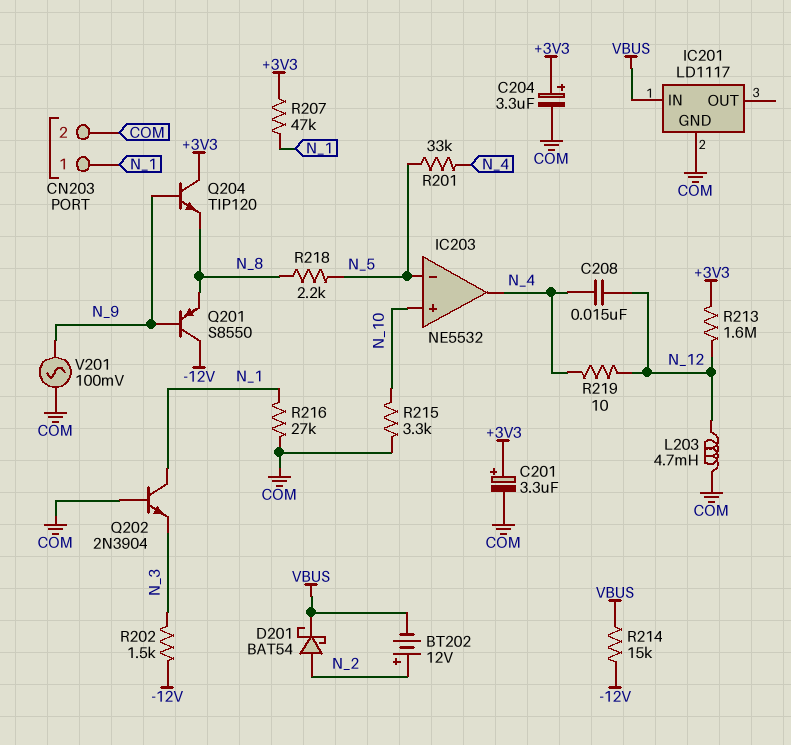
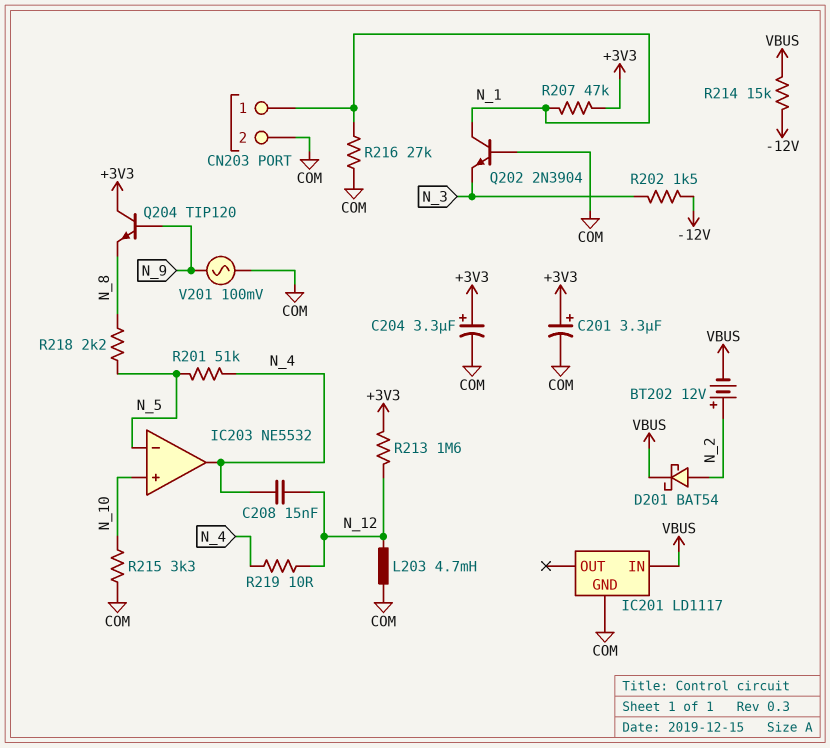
Q201: PNP S8550 (B N_9, C -12V, E N_8) -> none
R201: 33k (N_4, N_5) -> 51k (N_4, N_5)

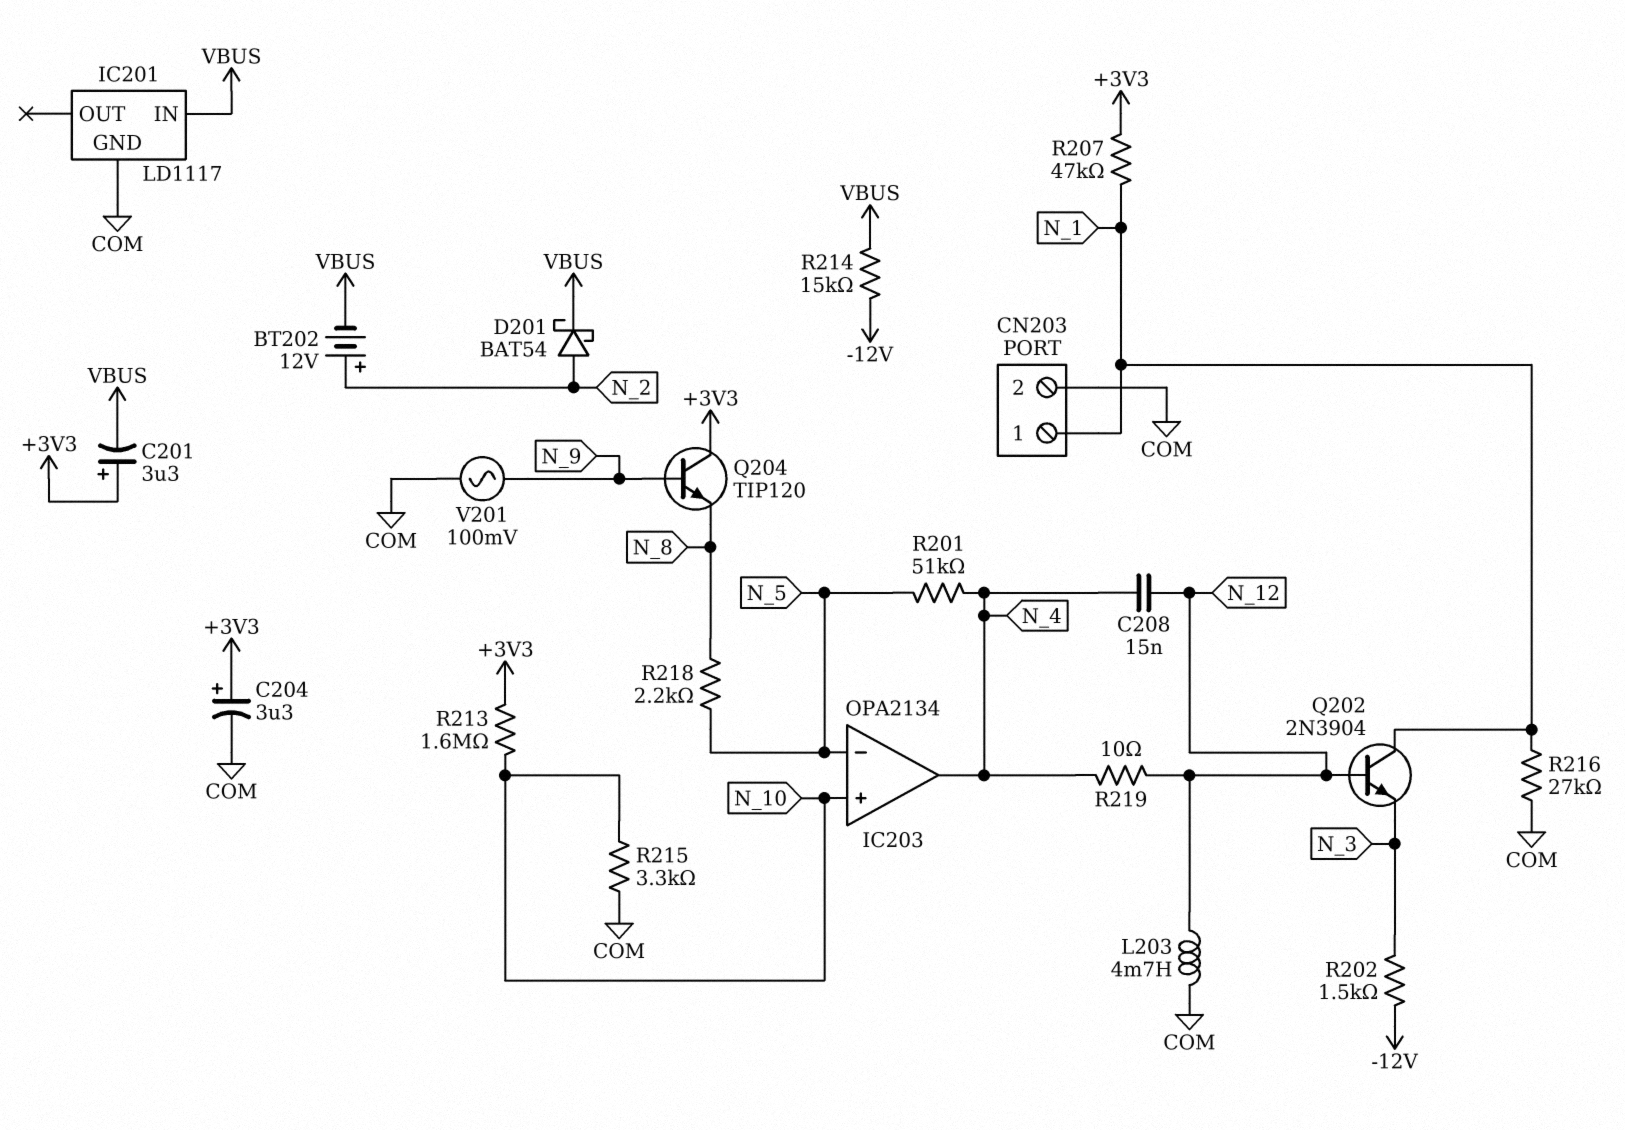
C201: 3.3uF (plus +3V3, minus COM) -> 3.3uF (plus +3V3, minus VBUS)
IC203: NE5532 -> OPA2134
Q202: NPN 2N3904 (B COM, C N_1, E N_3) -> NPN 2N3904 (B N_12, C N_1, E N_3)
R213: 1.6M (+3V3, N_12) -> 1.6M (+3V3, N_10)

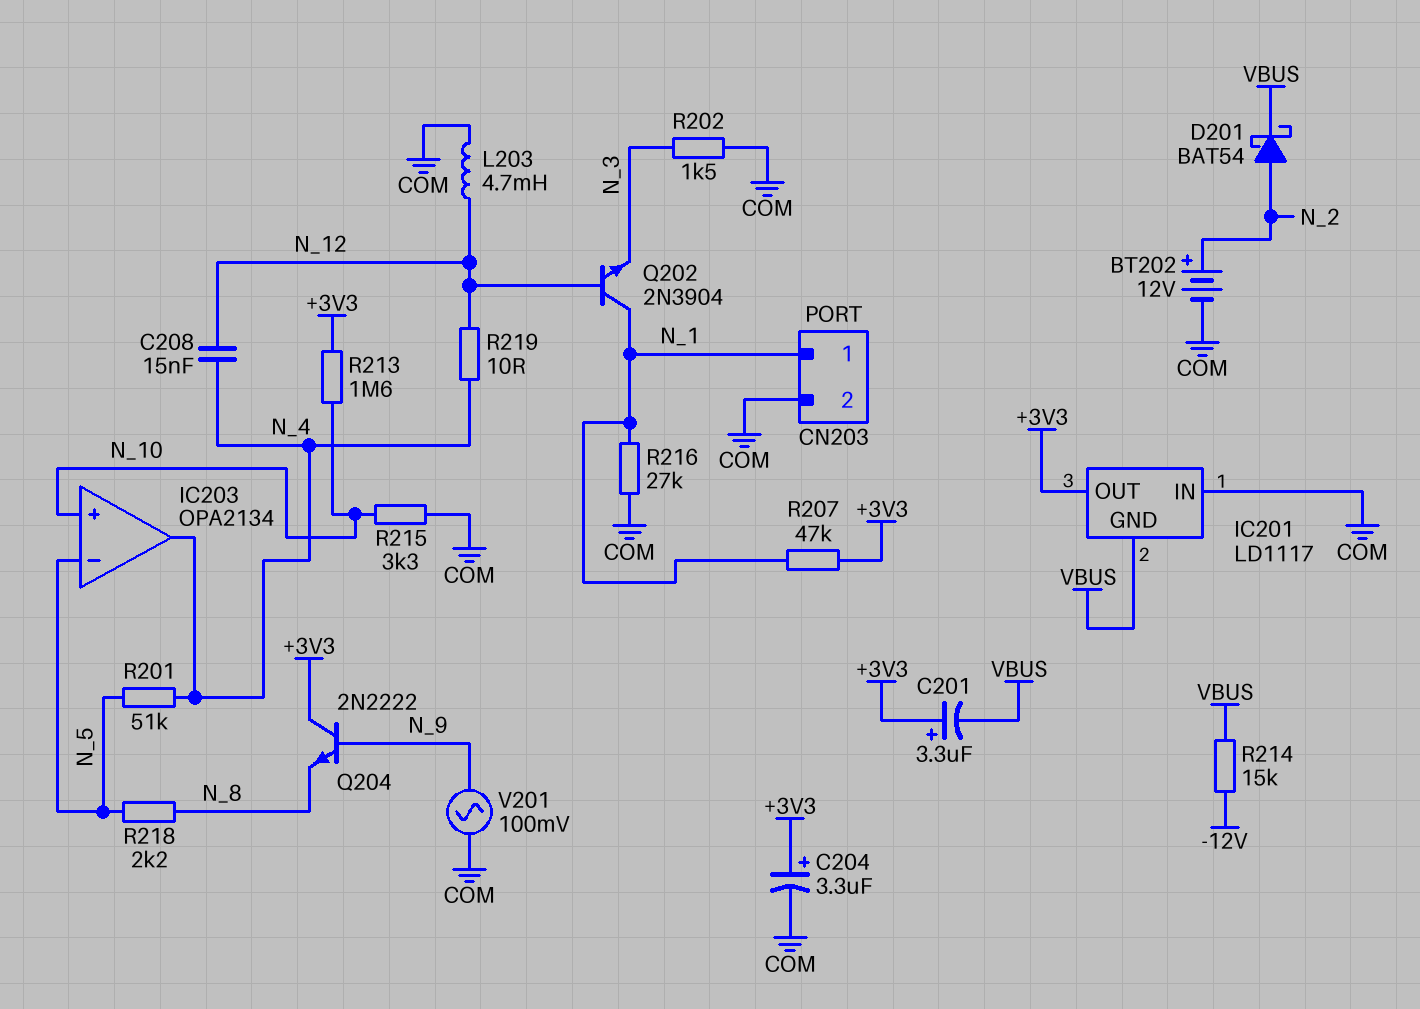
BT202: 12V (plus N_2, minus VBUS) -> 12V (plus N_2, minus COM)
IC201 pin GND: COM -> VBUS
IC201 pin IN: VBUS -> COM
IC201 pin OUT: none -> +3V3
Q204: NPN TIP120 (B N_9, C +3V3, E N_8) -> NPN 2N2222 (B N_9, C +3V3, E N_8)
R202: 1.5k (-12V, N_3) -> 1.5k (COM, N_3)

